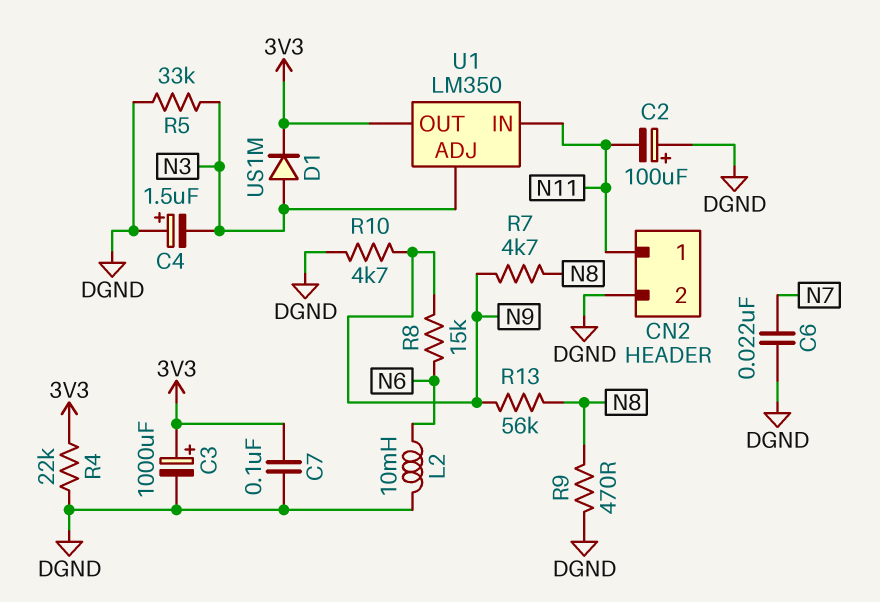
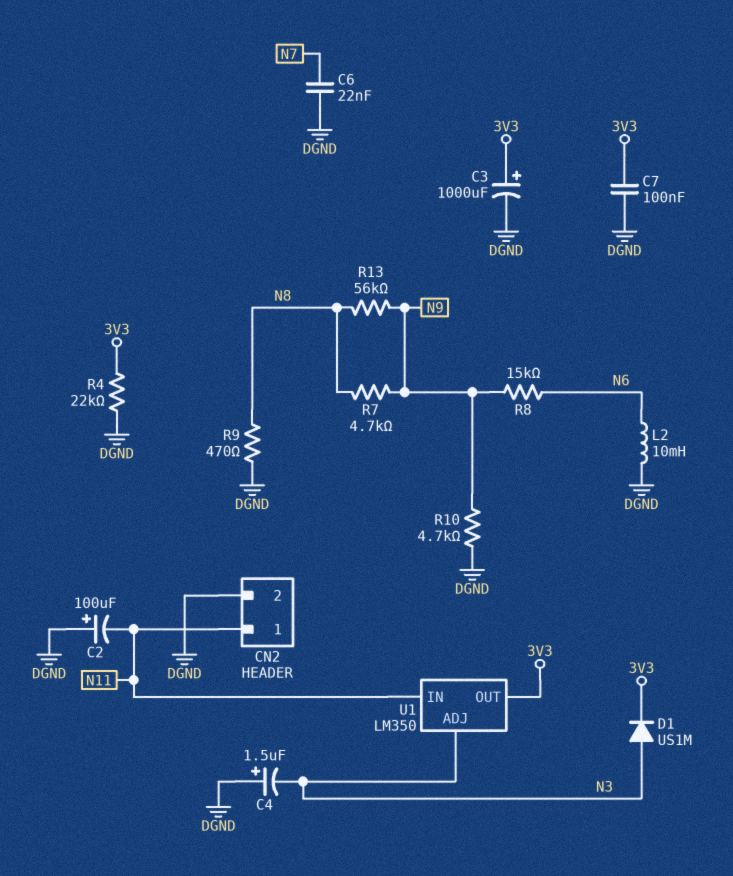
R5: 33k (DGND, N3) -> none

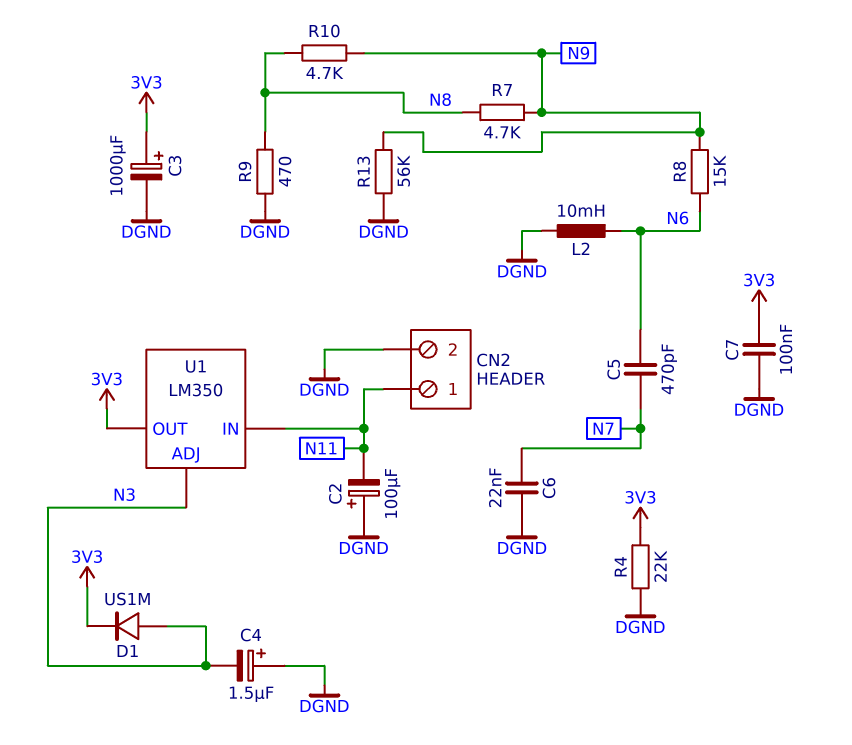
C5: none -> 470pF (N6, N7)
R10: 4.7k (DGND, N9) -> 4.7k (N8, N9)
R13: 56k (N8, N9) -> 56k (DGND, N9)

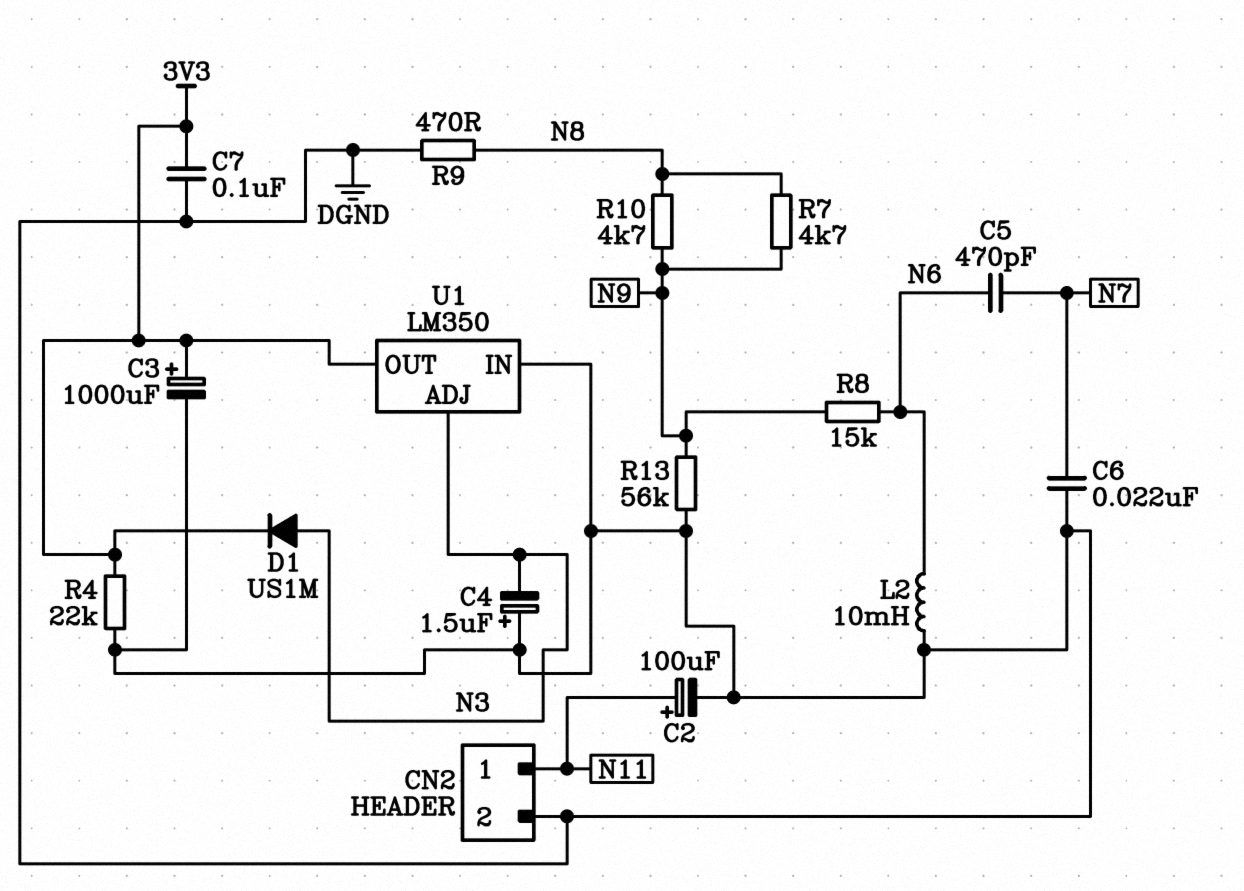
C2: 100uF (plus DGND, minus N11) -> 100uF (plus N11, minus DGND)
U1 pin IN: N11 -> DGND

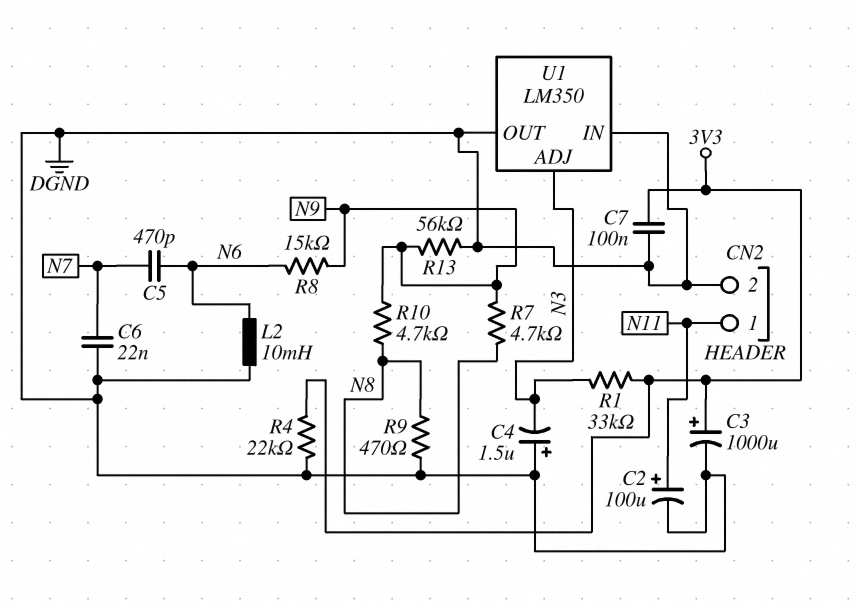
D1: diode US1M (A N3, K 3V3) -> none
R1: none -> 33k (3V3, N3)
U1 pin OUT: 3V3 -> DGND

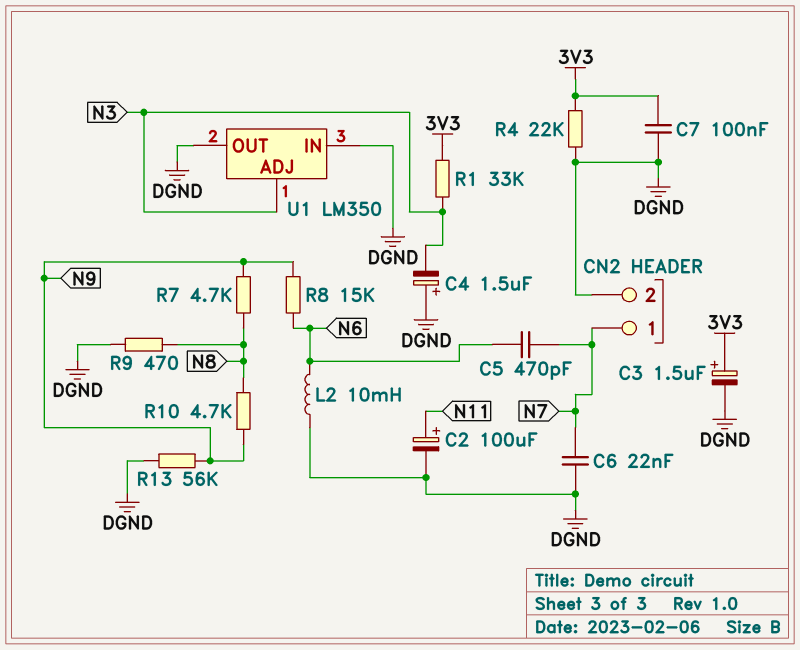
C3: 1000uF (plus 3V3, minus DGND) -> 1.5uF (plus 3V3, minus DGND)
CN2 pin 1: N11 -> N7

